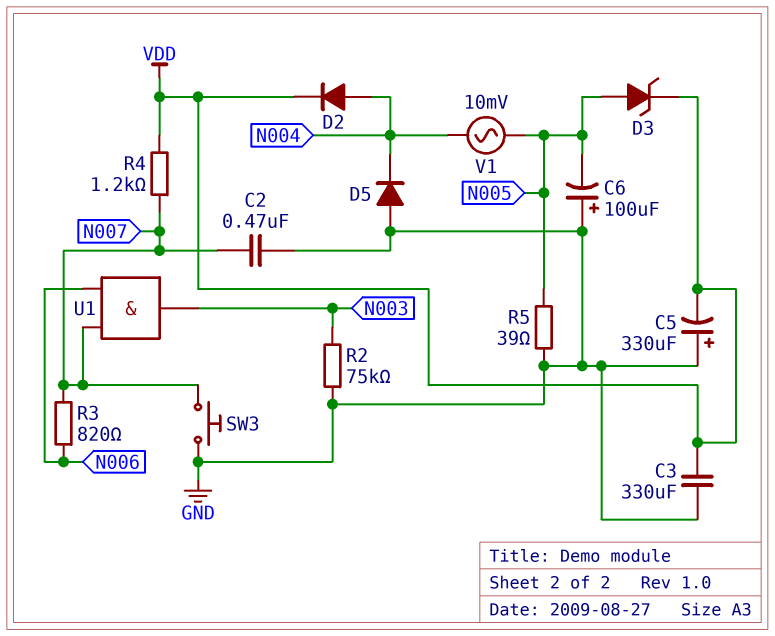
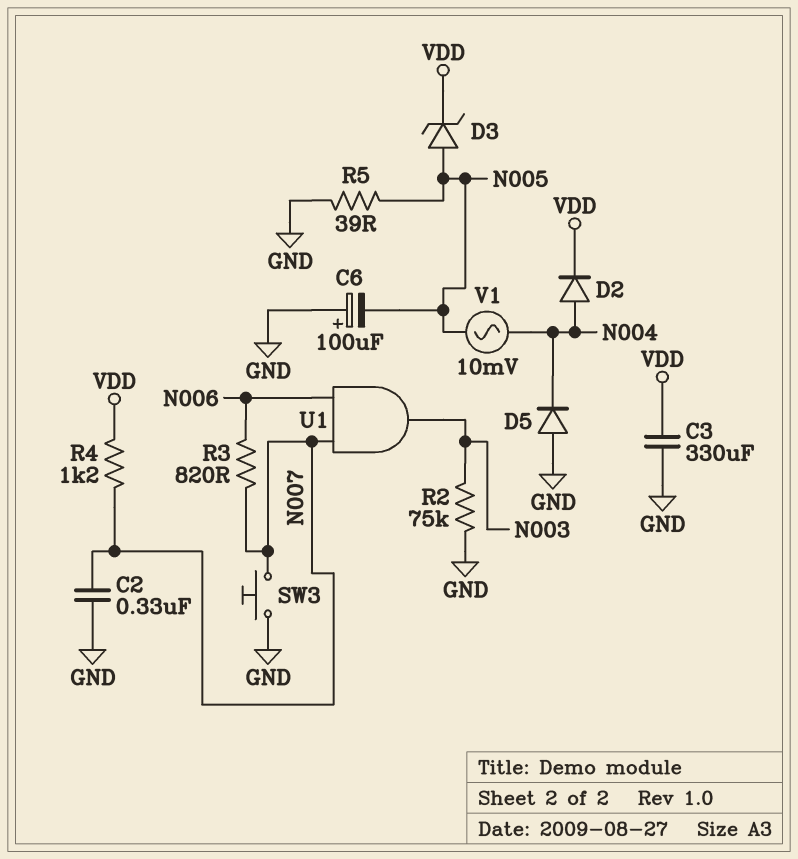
C2: 470nF (GND, N007) -> 330nF (GND, N007)
C5: 330uF (plus GND, minus VDD) -> none

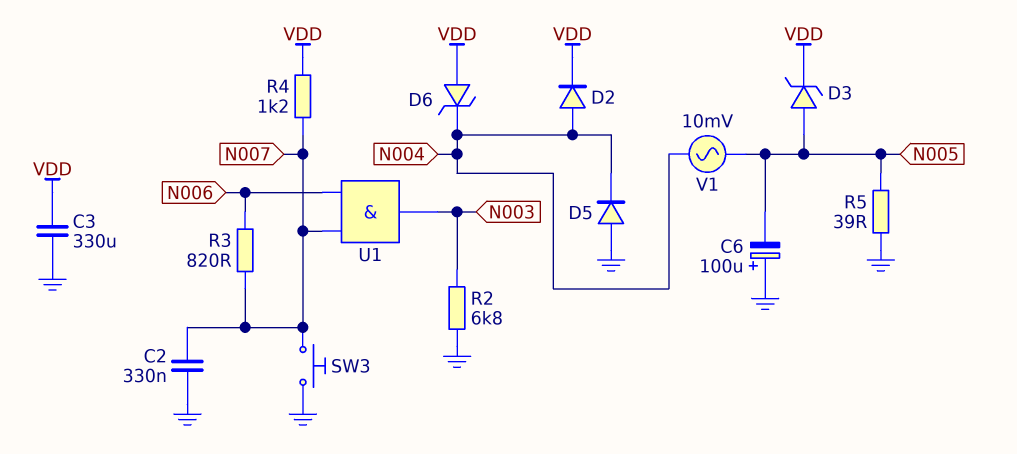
D6: none -> zener (A VDD, K N004)
R2: 75k (GND, N003) -> 6.8k (GND, N003)

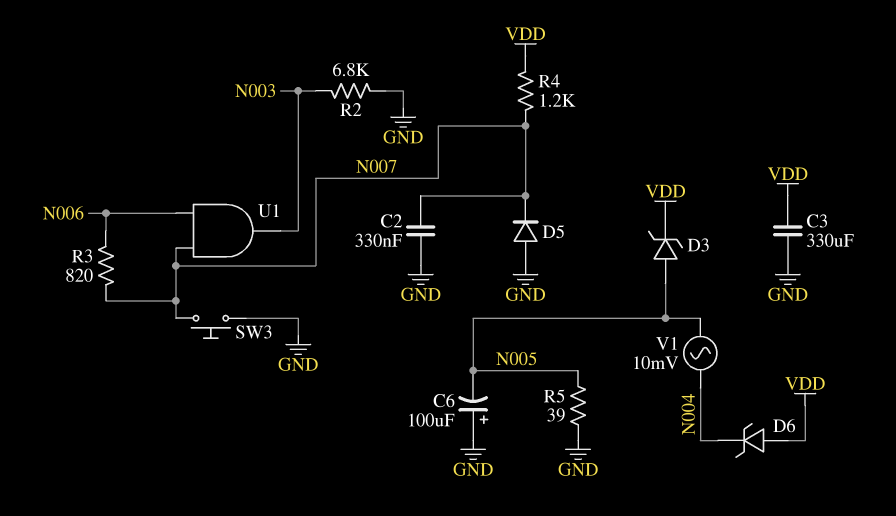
D2: diode (A N004, K VDD) -> none
D5: diode (A GND, K N004) -> diode (A GND, K N007)

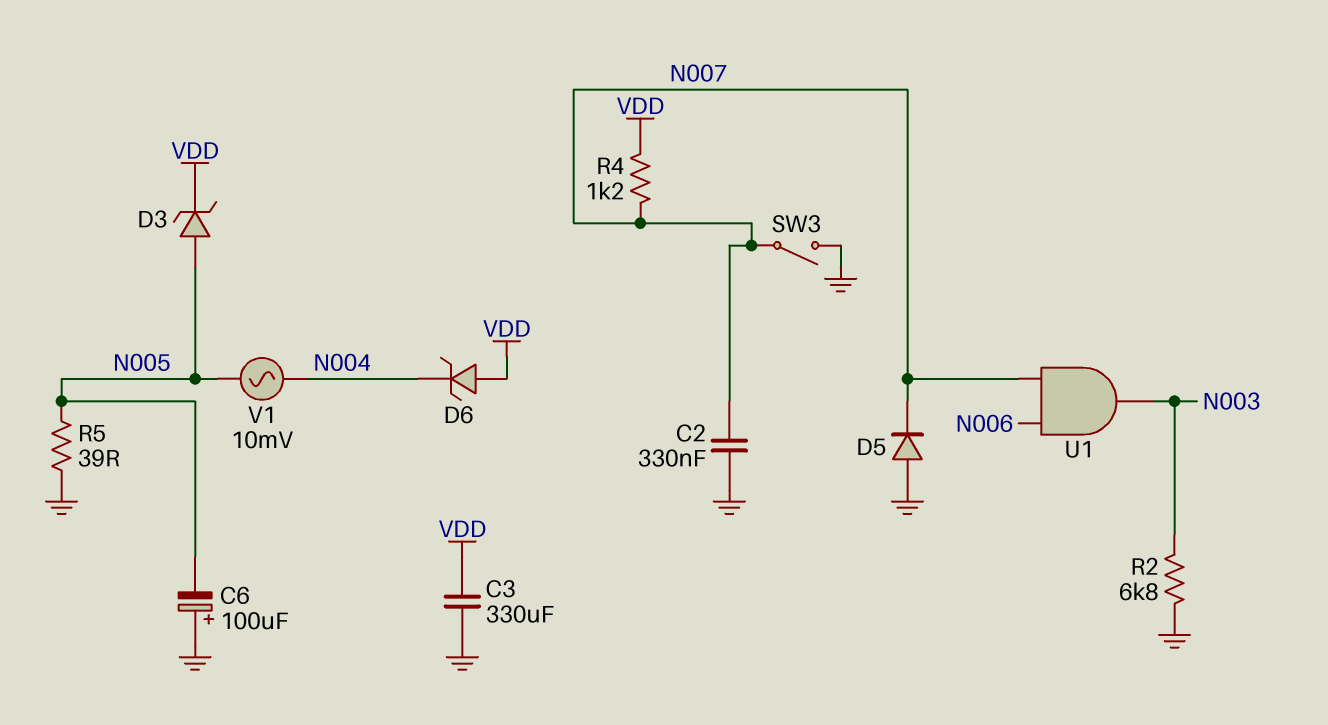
R3: 820 (N006, N007) -> none
SW3: button (GND, N007) -> switch (GND, N007)

